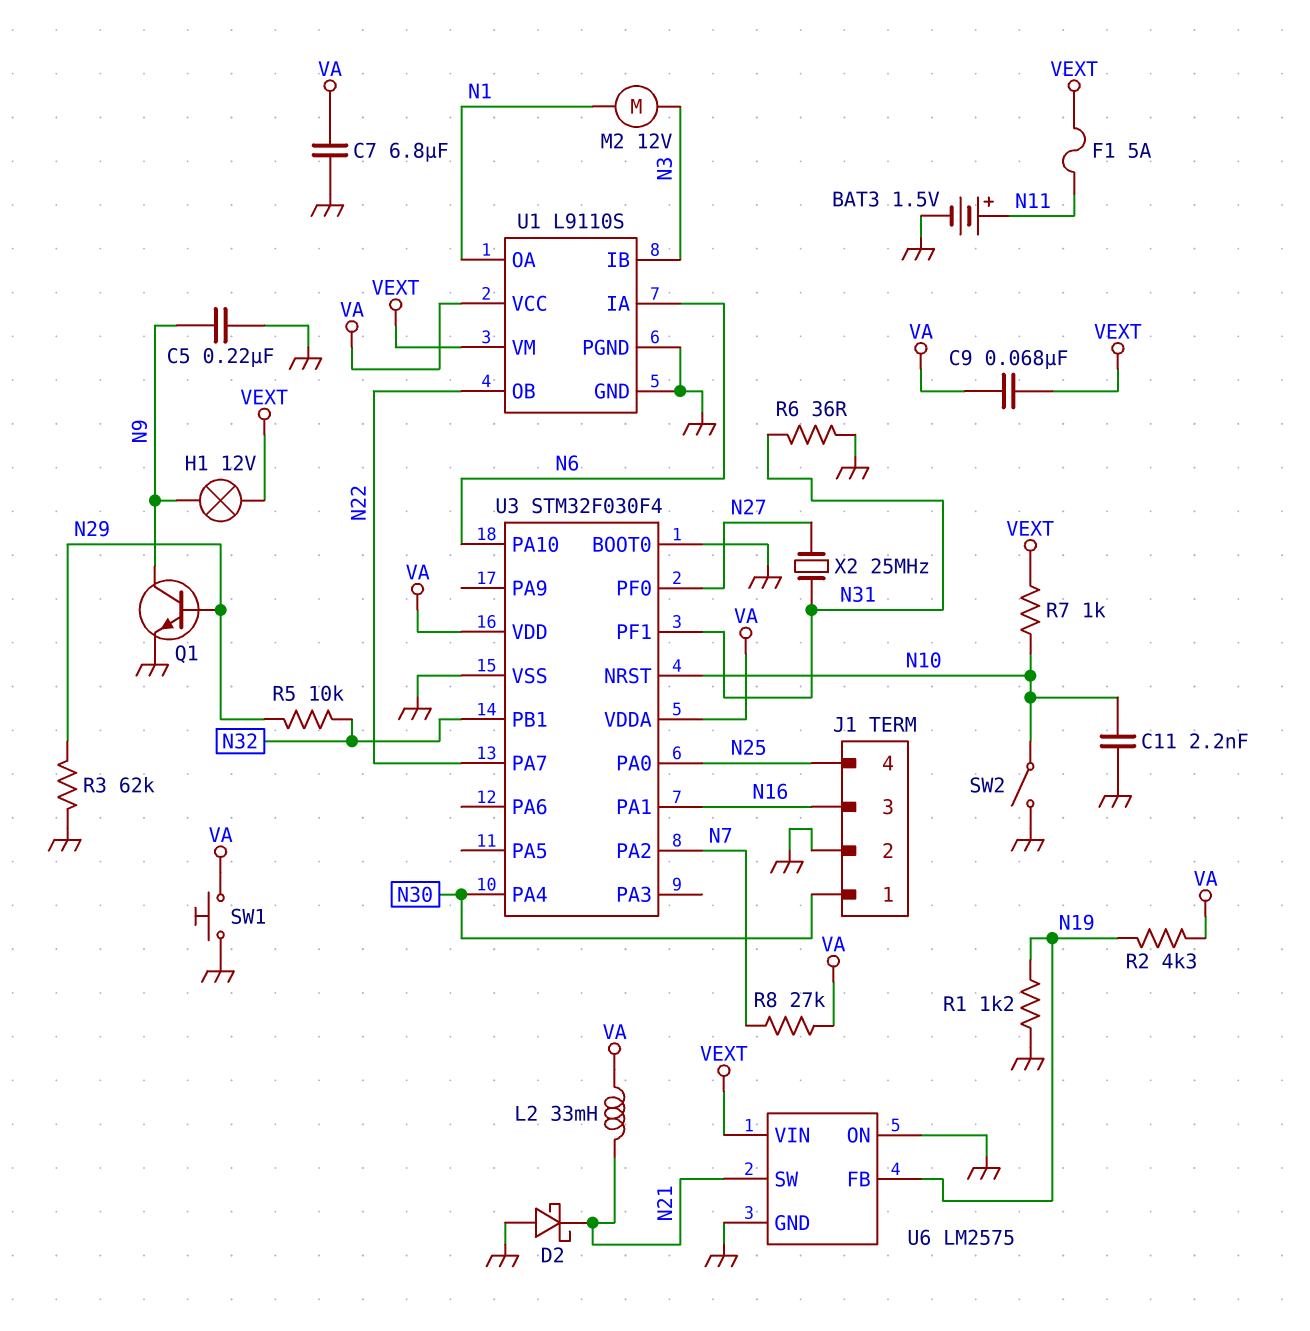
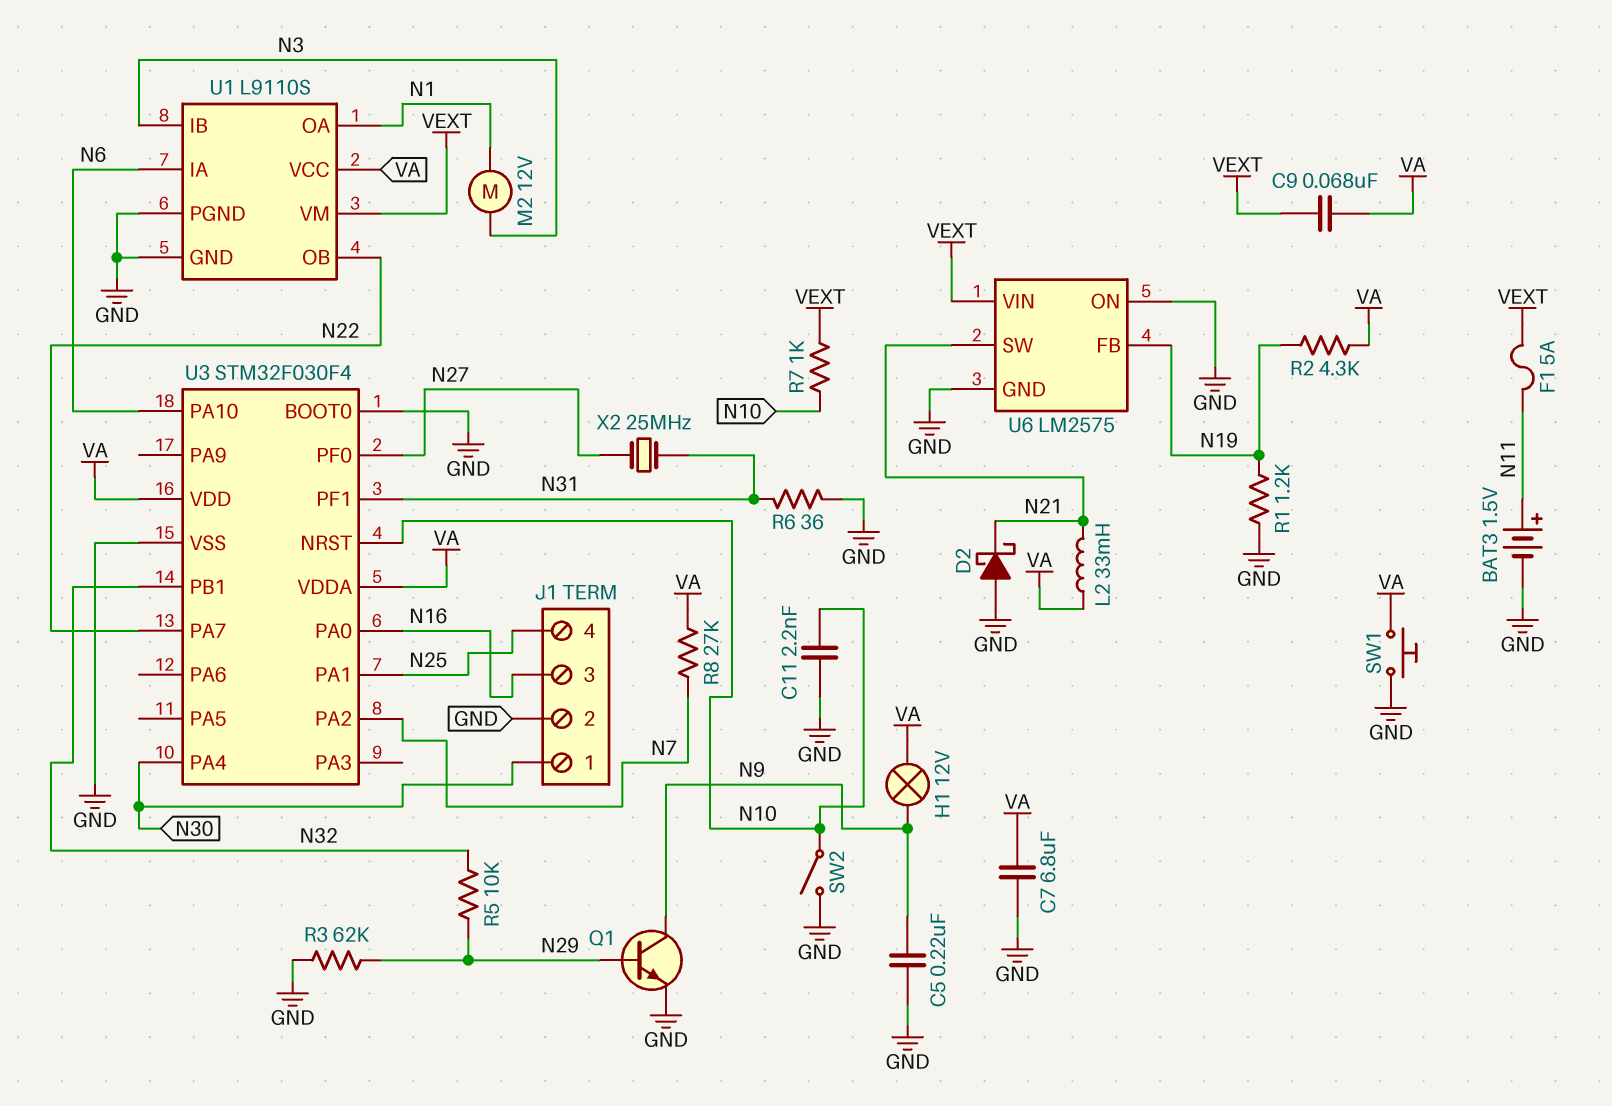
H1: lamp 12V (N9, VEXT) -> lamp 12V (N9, VA)
U3 pin PA0: N25 -> N16
U3 pin PA1: N16 -> N25

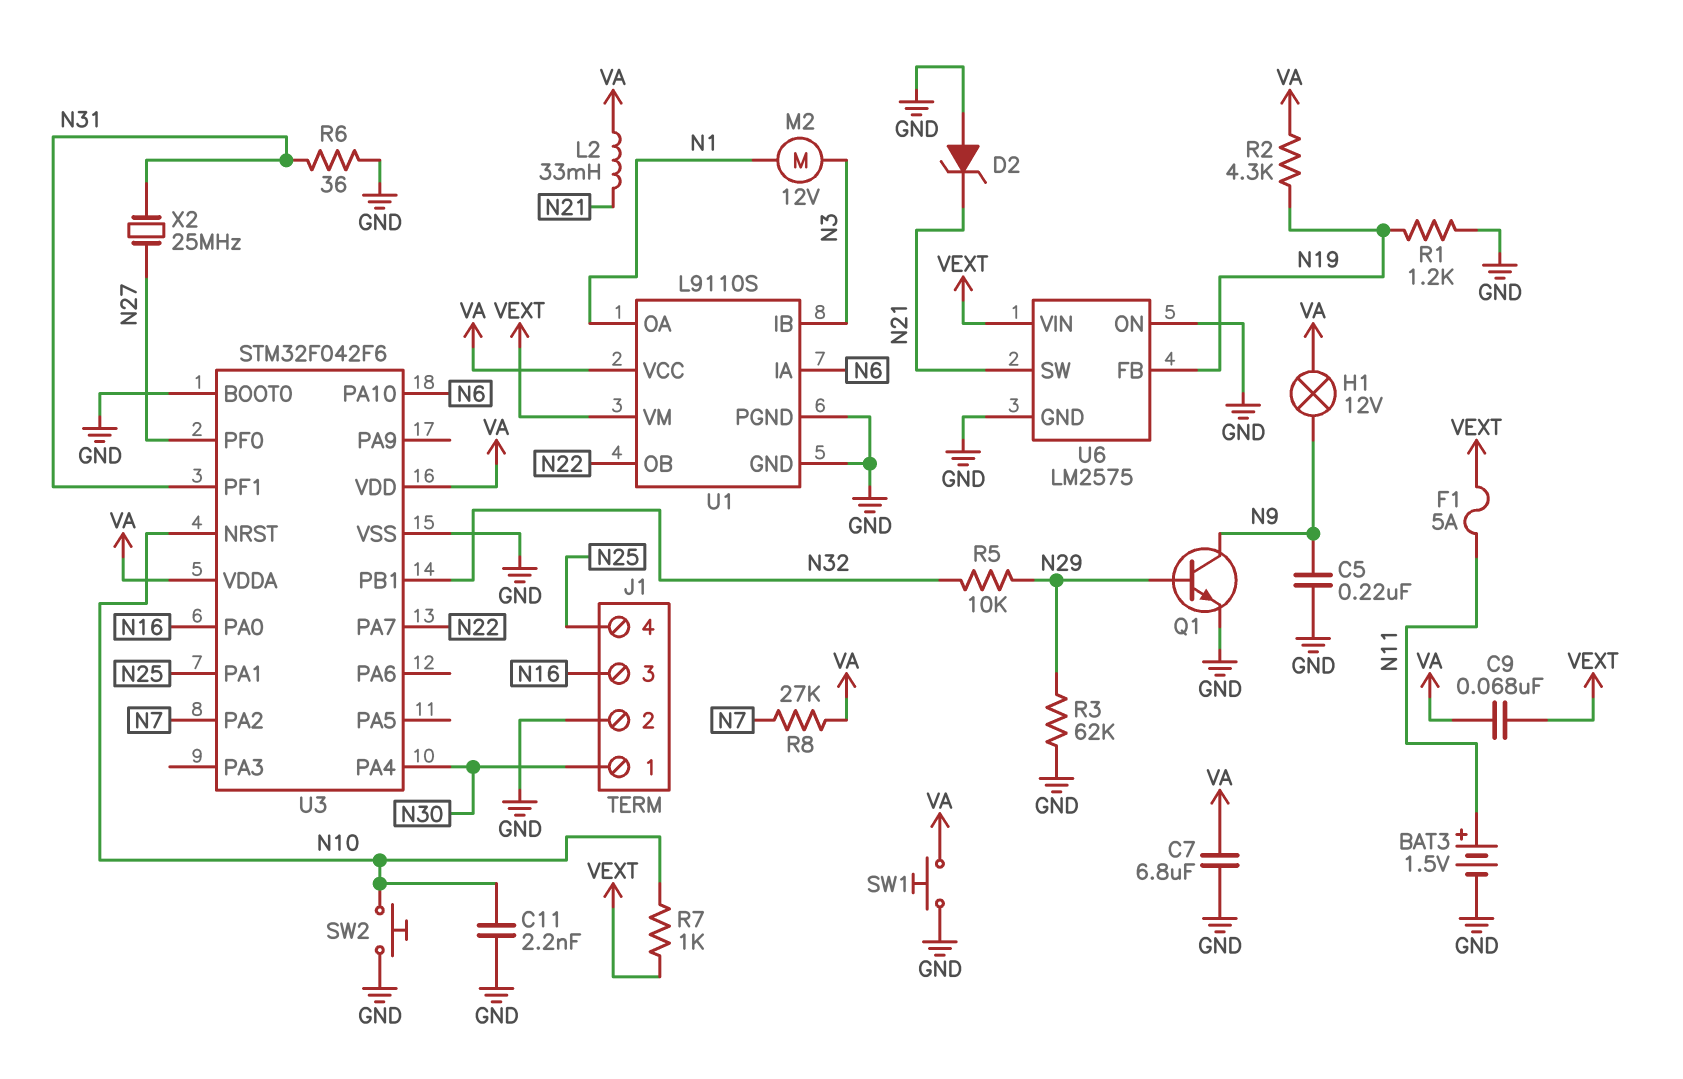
D2: schottky (A GND, K N21) -> zener (A GND, K N21)
SW2: switch (GND, N10) -> button (GND, N10)
U3: STM32F030F4 -> STM32F042F6

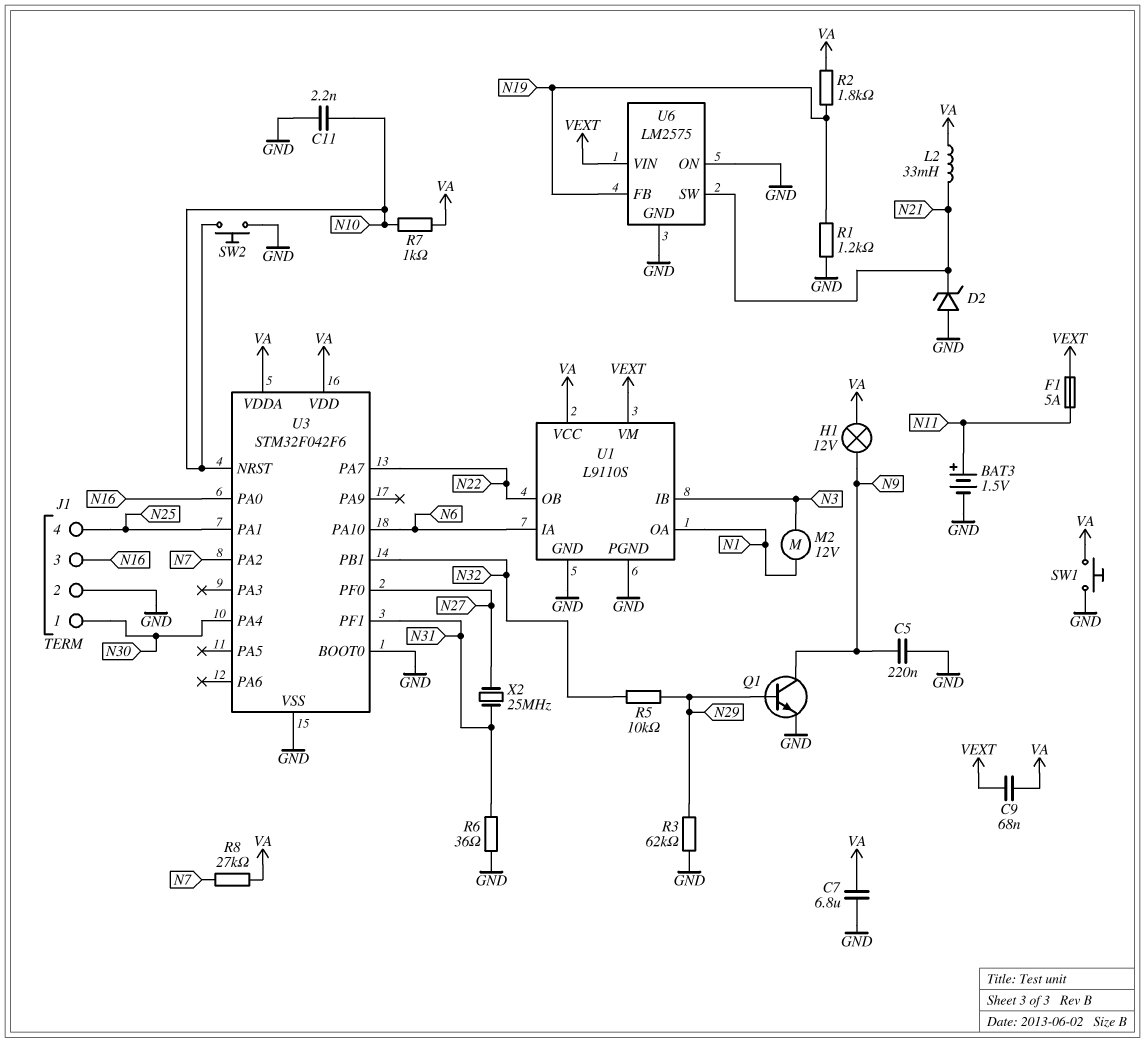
R2: 4.3k (N19, VA) -> 1.8k (N19, VA)
R7: 1k (N10, VEXT) -> 1k (N10, VA)

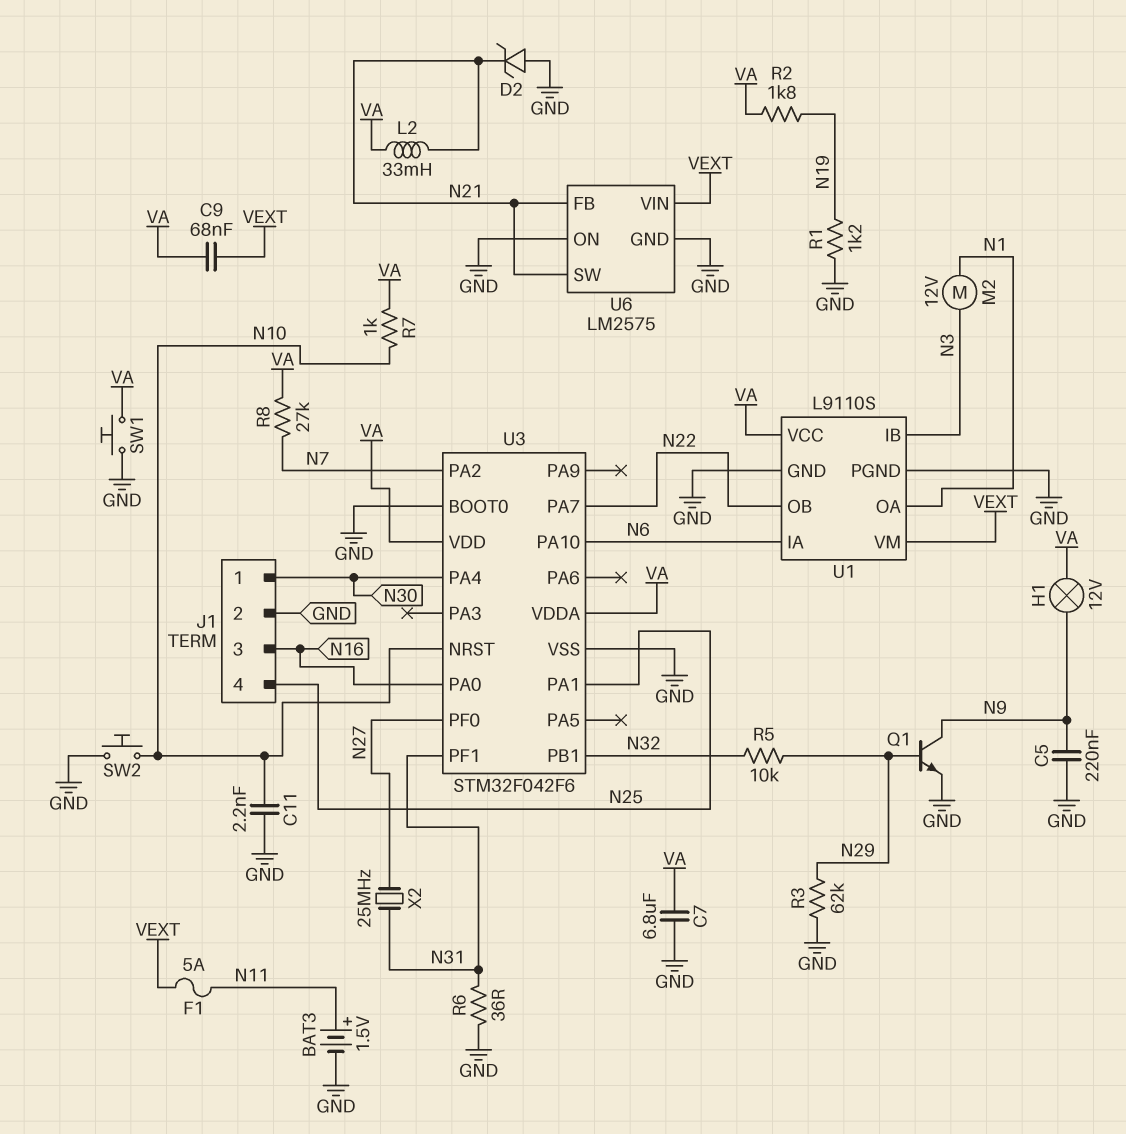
U6 pin FB: N19 -> N21

